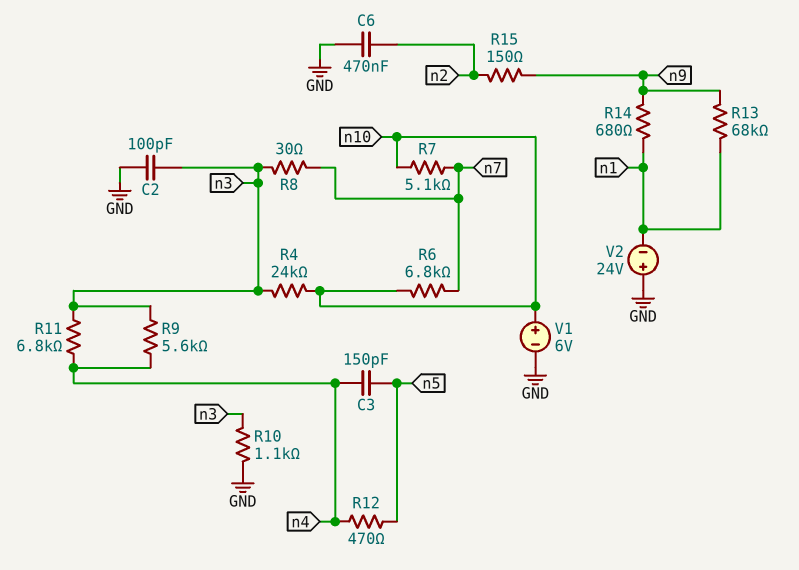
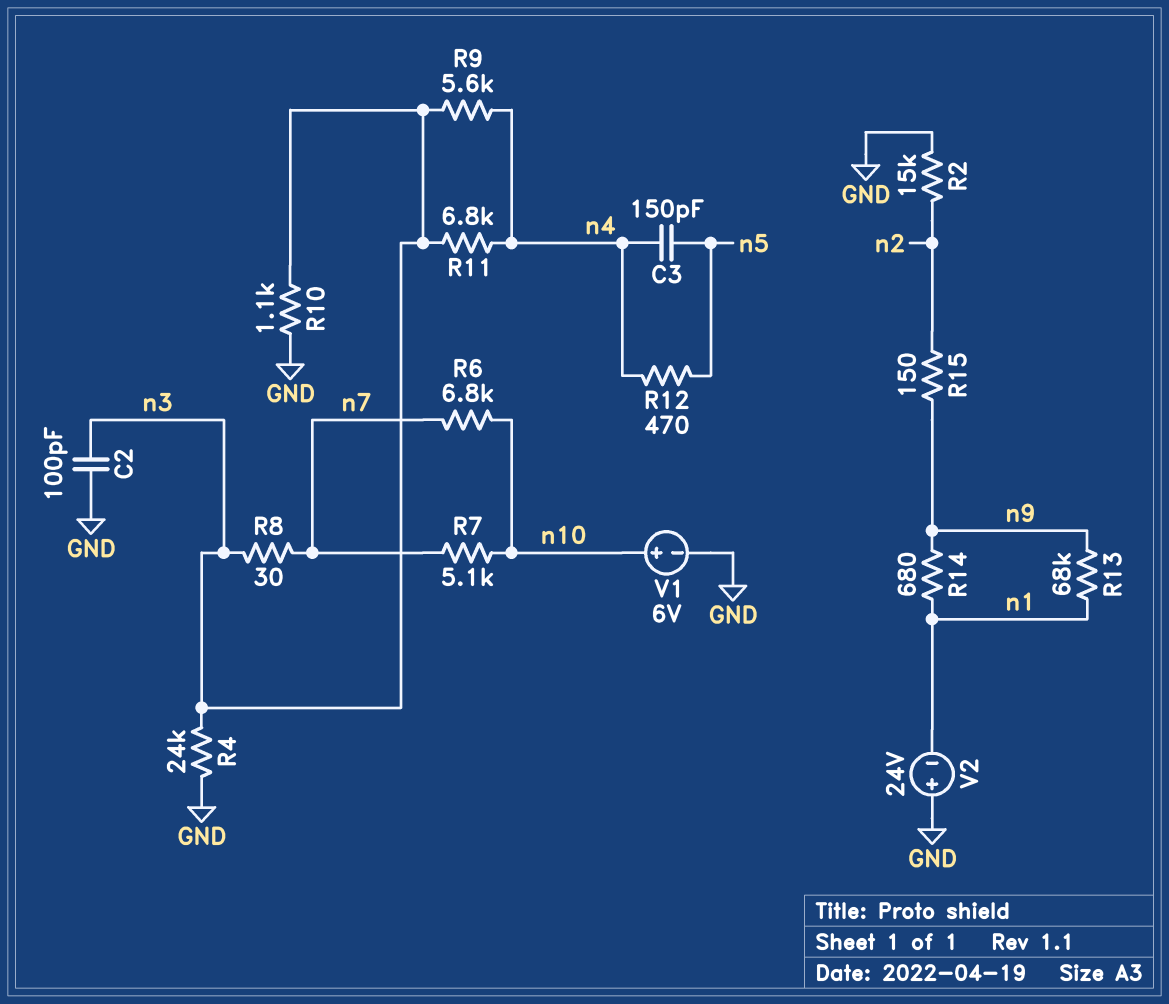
C6: 470nF (GND, n2) -> none
R2: none -> 15k (GND, n2)
R4: 24k (n3, n10) -> 24k (GND, n3)

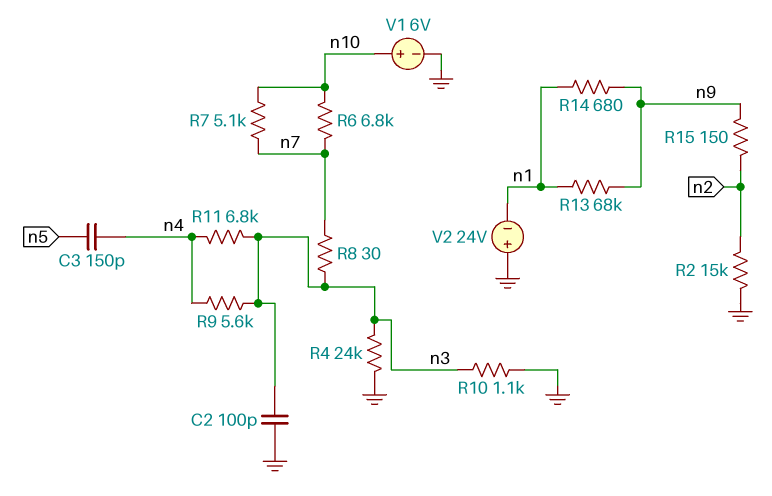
R12: 470 (n4, n5) -> none

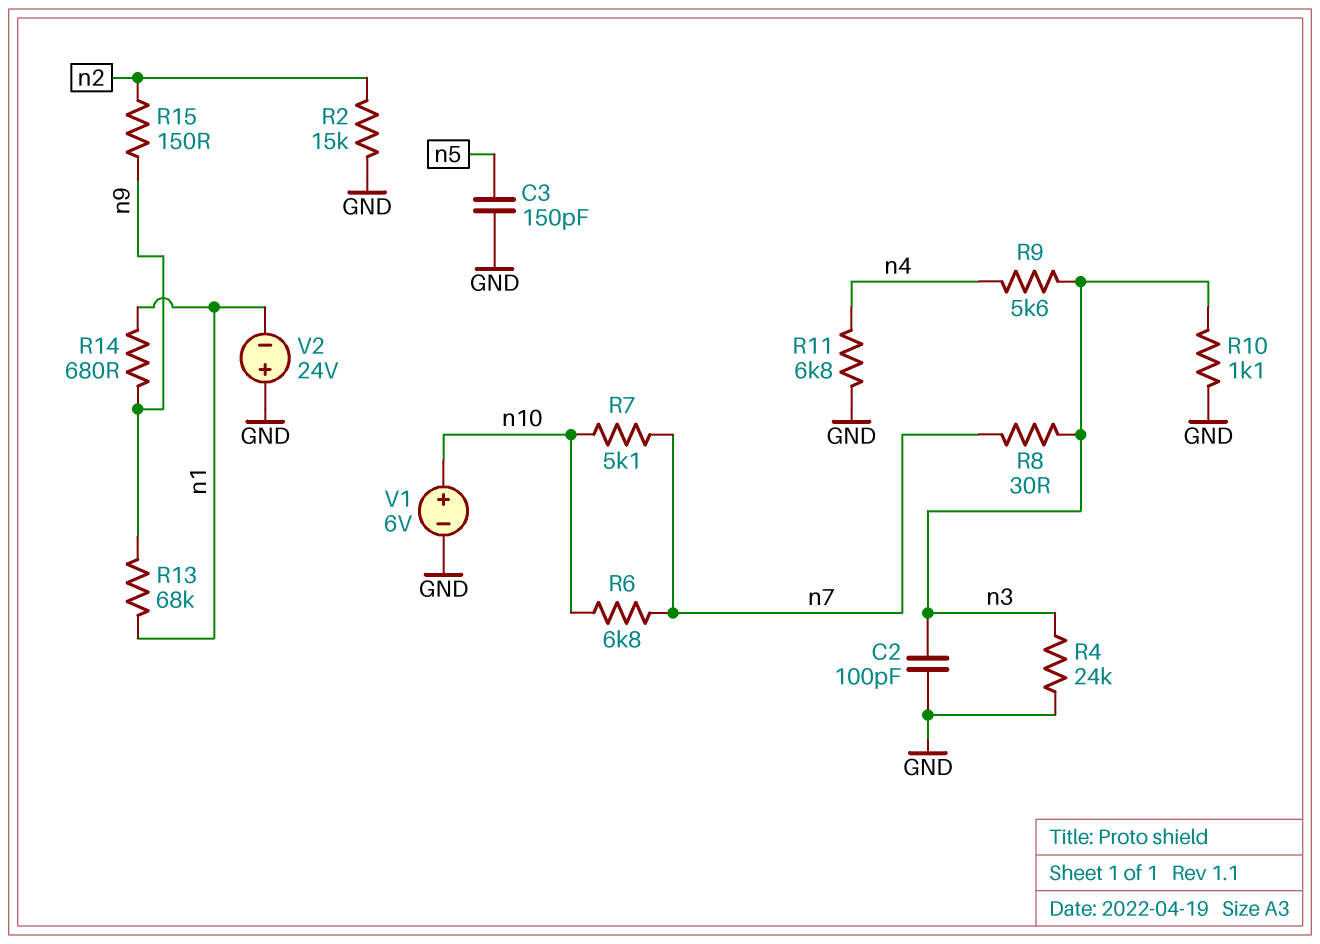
C3: 150pF (n4, n5) -> 150pF (GND, n5)
R11: 6.8k (n3, n4) -> 6.8k (GND, n4)

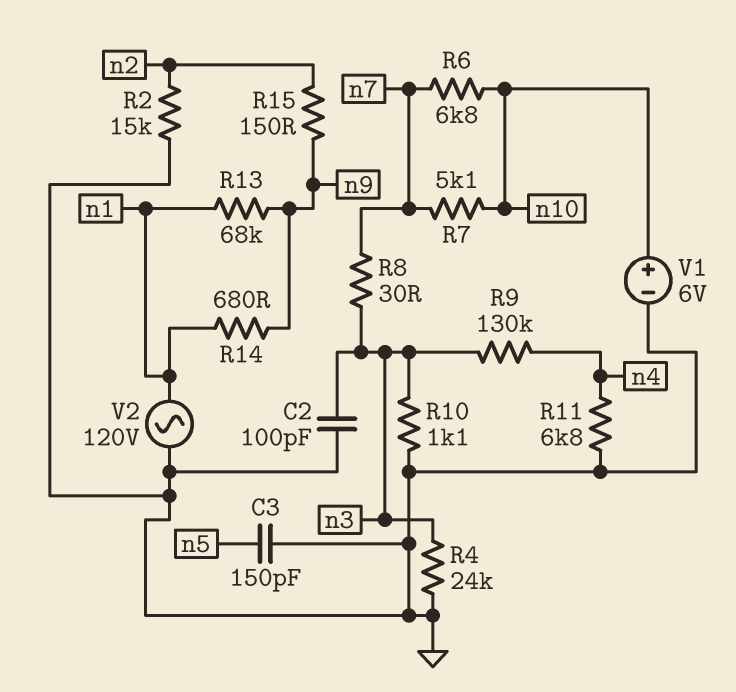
R9: 5.6k (n3, n4) -> 130k (n3, n4)
V2: 24V (plus GND, minus n1) -> AC 120V (GND, n1)

